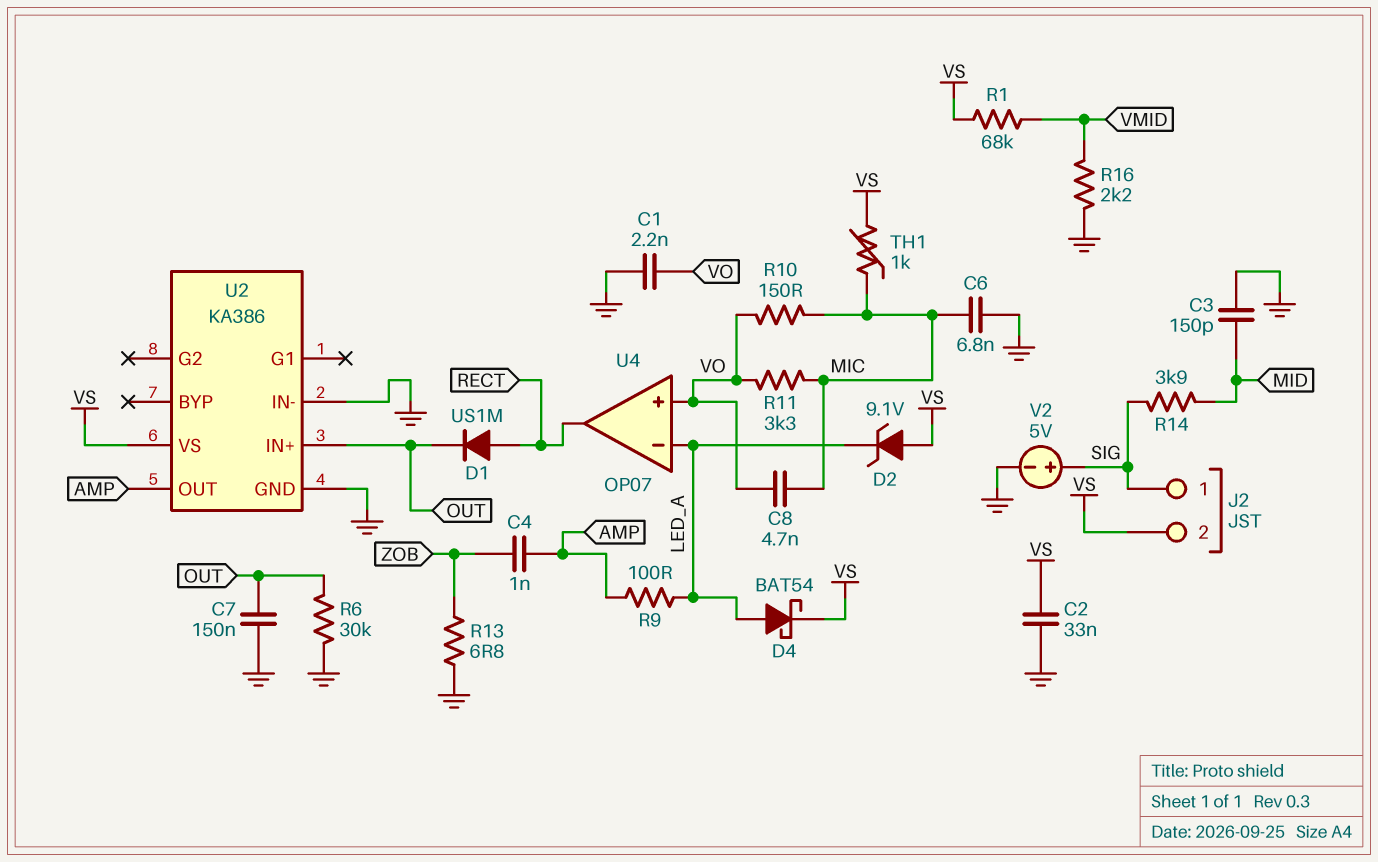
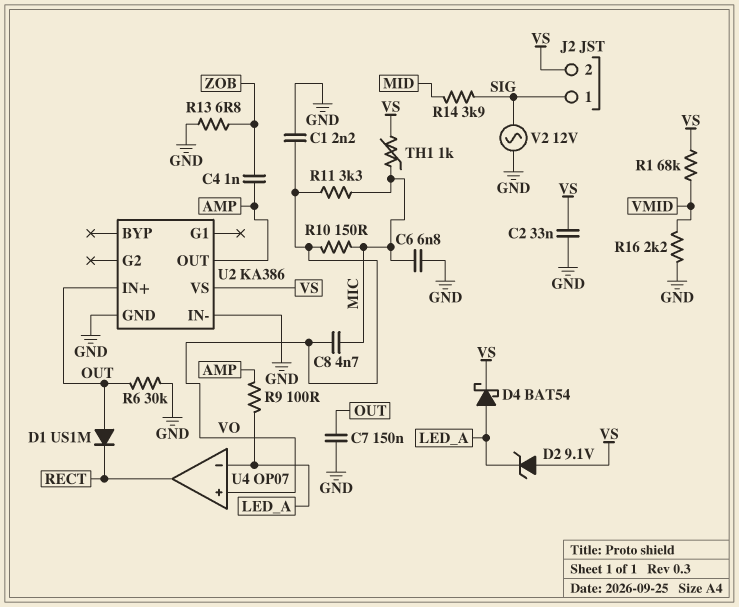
C3: 150pF (GND, MID) -> none
D1: diode US1M (A RECT, K OUT) -> diode US1M (A OUT, K RECT)
V2: 5V (plus SIG, minus GND) -> AC 12V (GND, SIG)

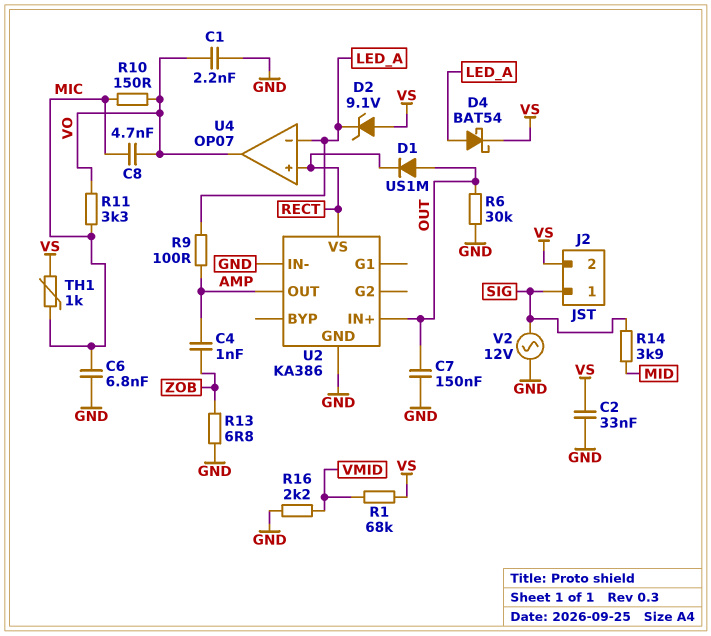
U2 pin VS: VS -> RECT
U4 pin in+: VO -> RECT
U4 pin out: RECT -> VO

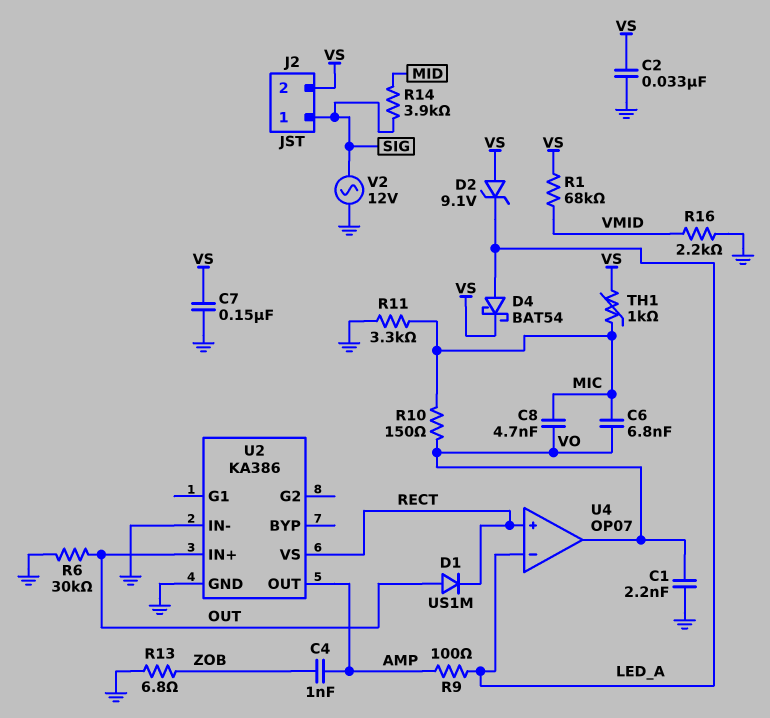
C6: 6.8nF (GND, MIC) -> 6.8nF (MIC, VO)
C7: 150nF (GND, OUT) -> 150nF (GND, VS)
R11: 3.3k (MIC, VO) -> 3.3k (GND, MIC)

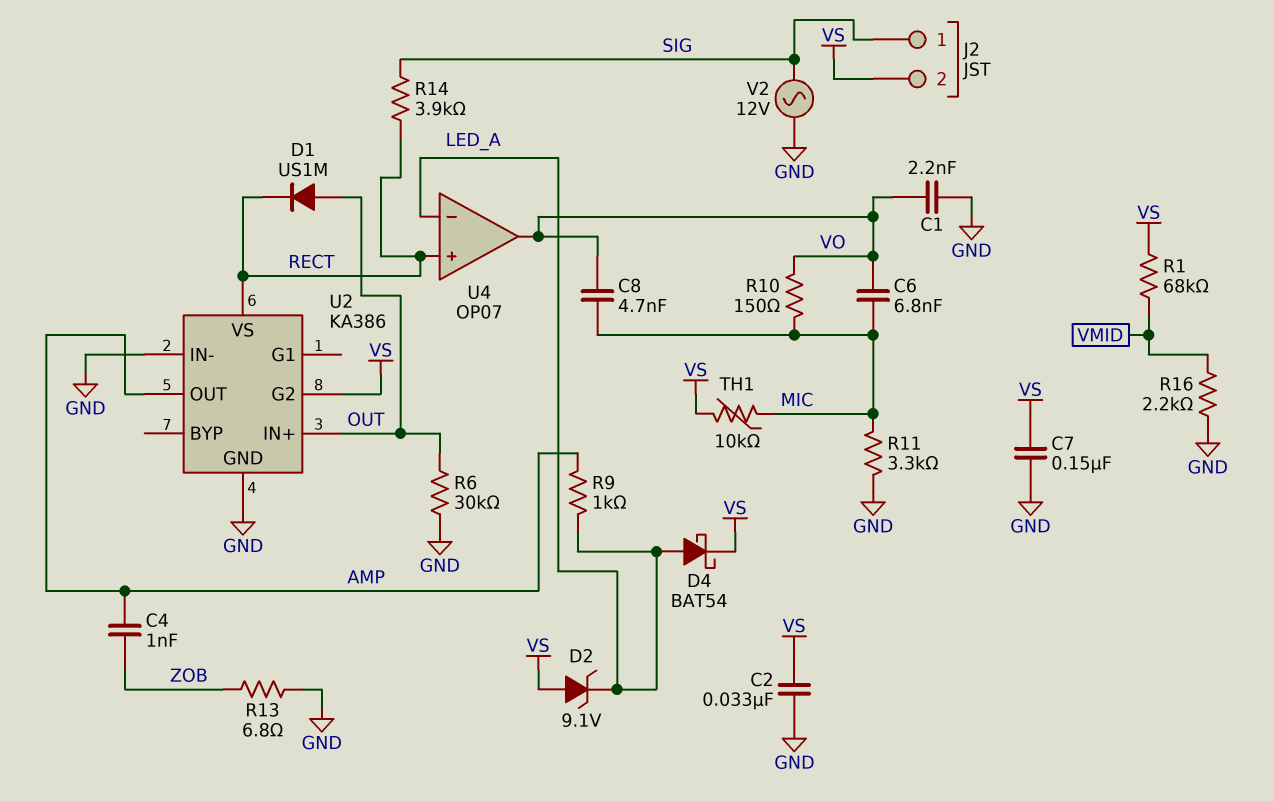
R9: 100 (AMP, LED_A) -> 1k (AMP, LED_A)
R14: 3.9k (MID, SIG) -> 3.9k (RECT, SIG)
TH1: 1k (MIC, VS) -> 10k (MIC, VS)
U2 pin G2: none -> VS

